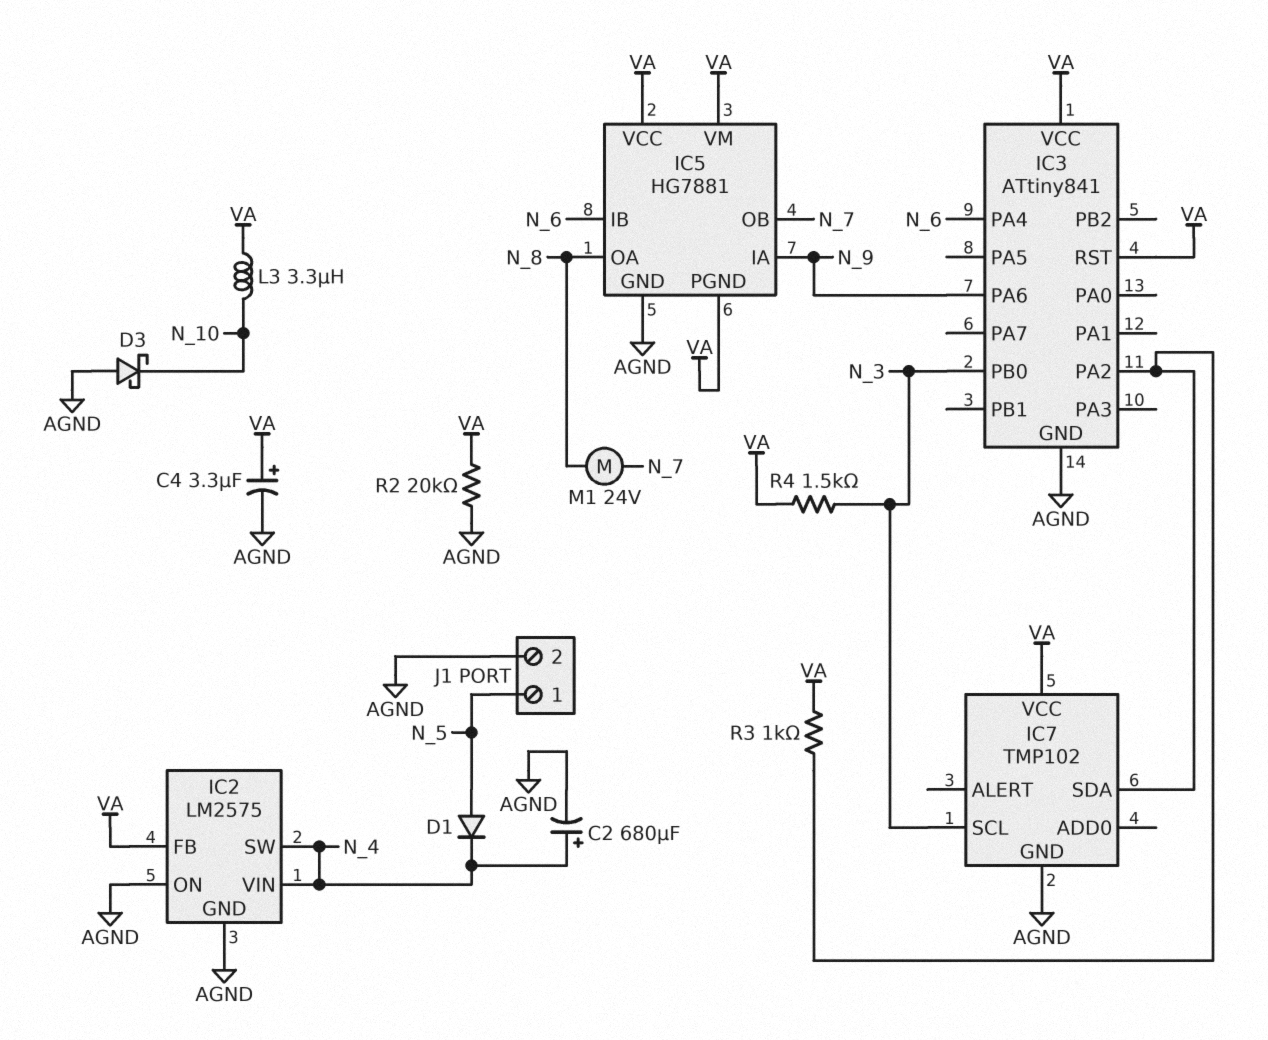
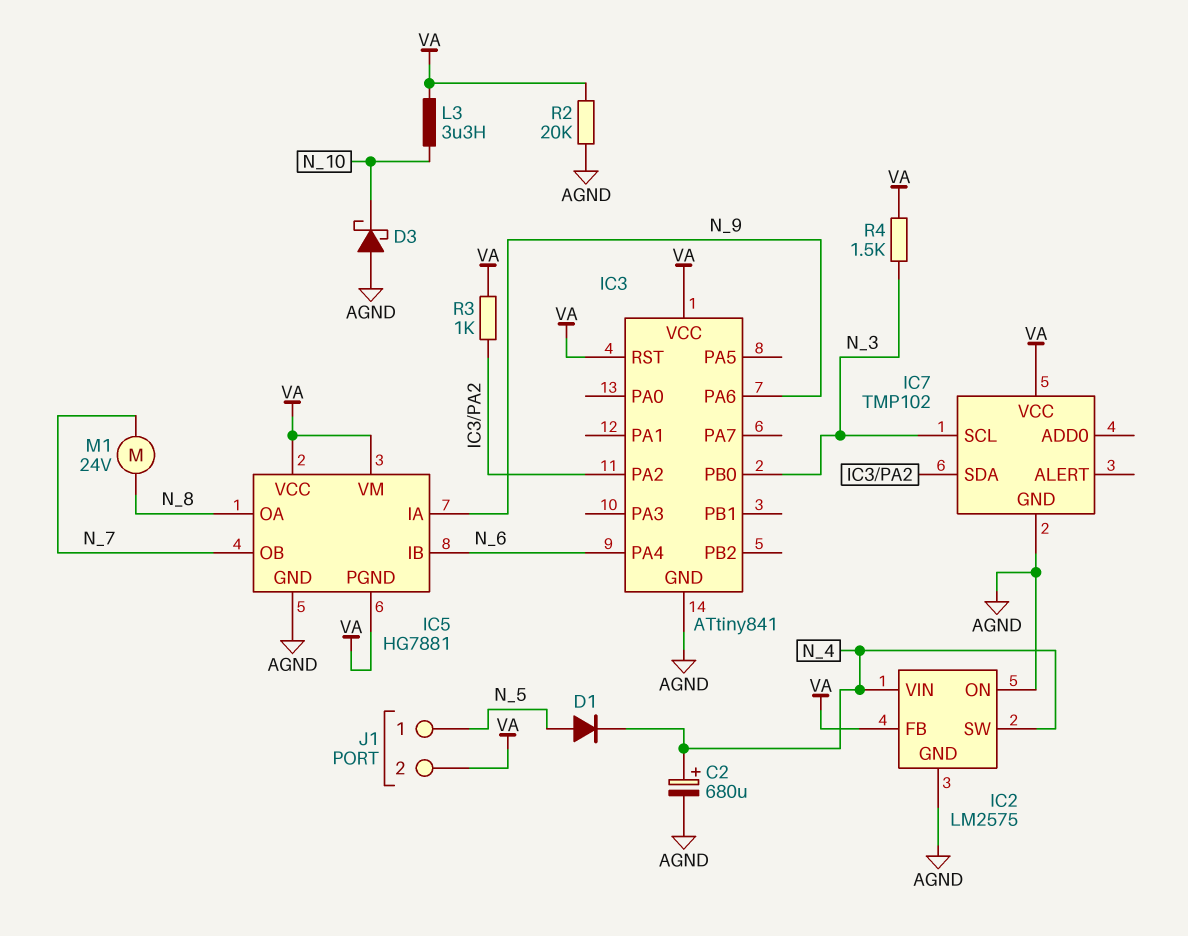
C4: 3.3uF (plus VA, minus AGND) -> none
J1 pin 2: AGND -> VA

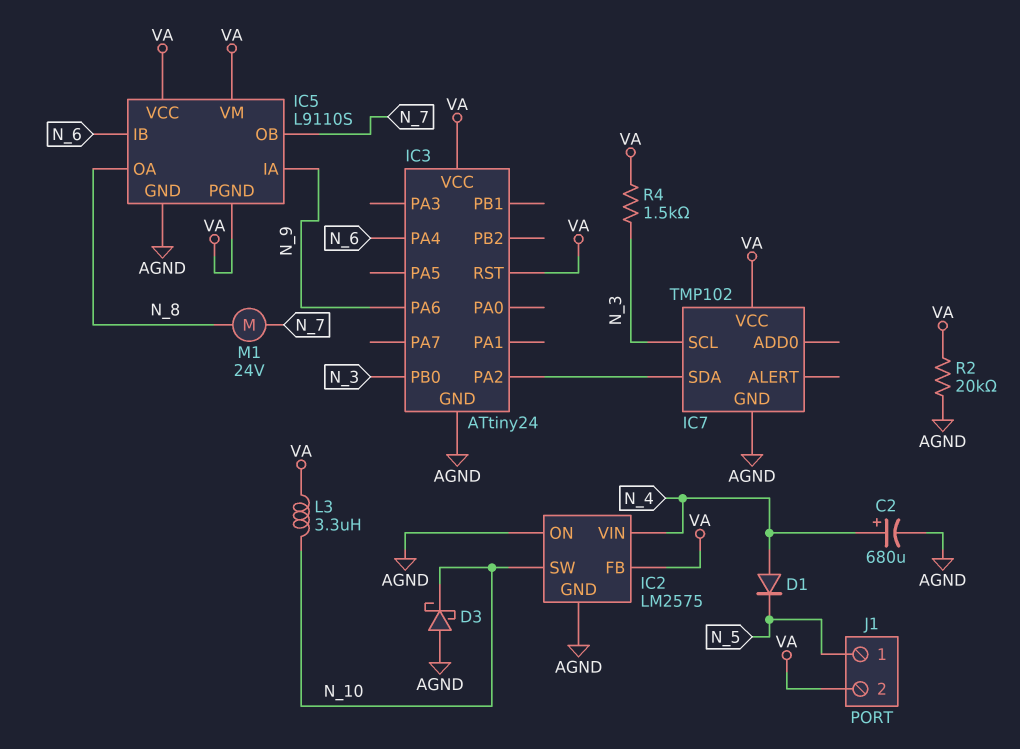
D1: diode (A N_5, K N_4) -> diode (A N_4, K N_5)
IC2 pin SW: N_4 -> N_10
IC3: ATtiny841 -> ATtiny24
IC5: HG7881 -> L9110S
R3: 1k (IC3/PA2, VA) -> none

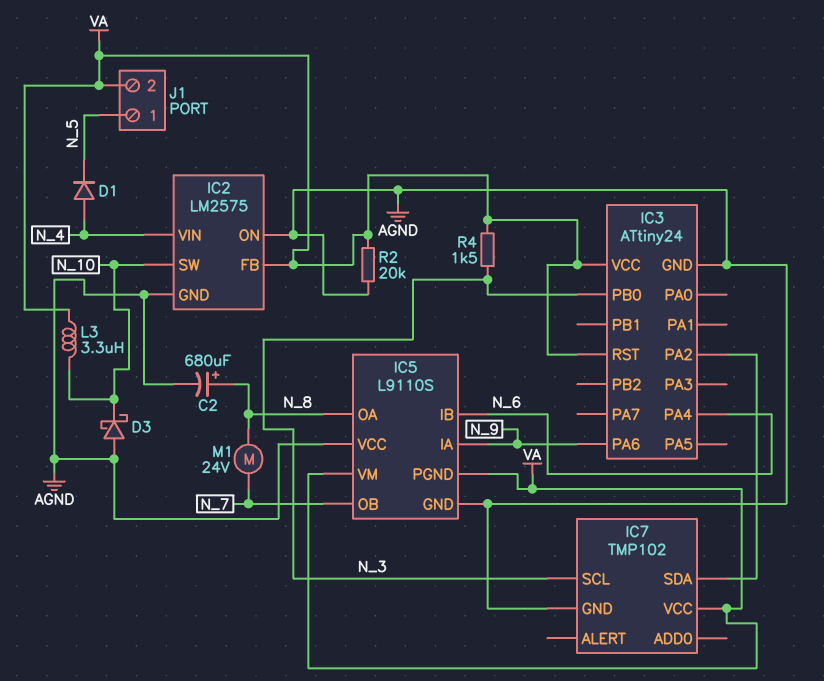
C2: 680uF (plus N_4, minus AGND) -> 680uF (plus N_8, minus AGND)
IC5 pin VCC: VA -> AGND

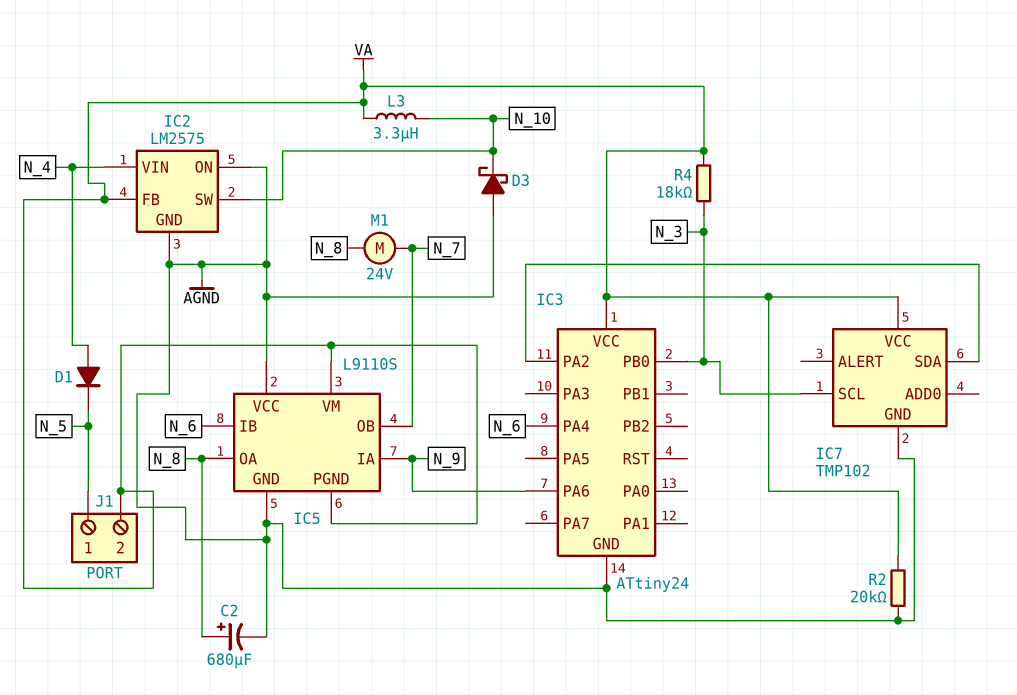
IC3 pin RST: VA -> none
R4: 1.5k (N_3, VA) -> 18k (N_3, VA)

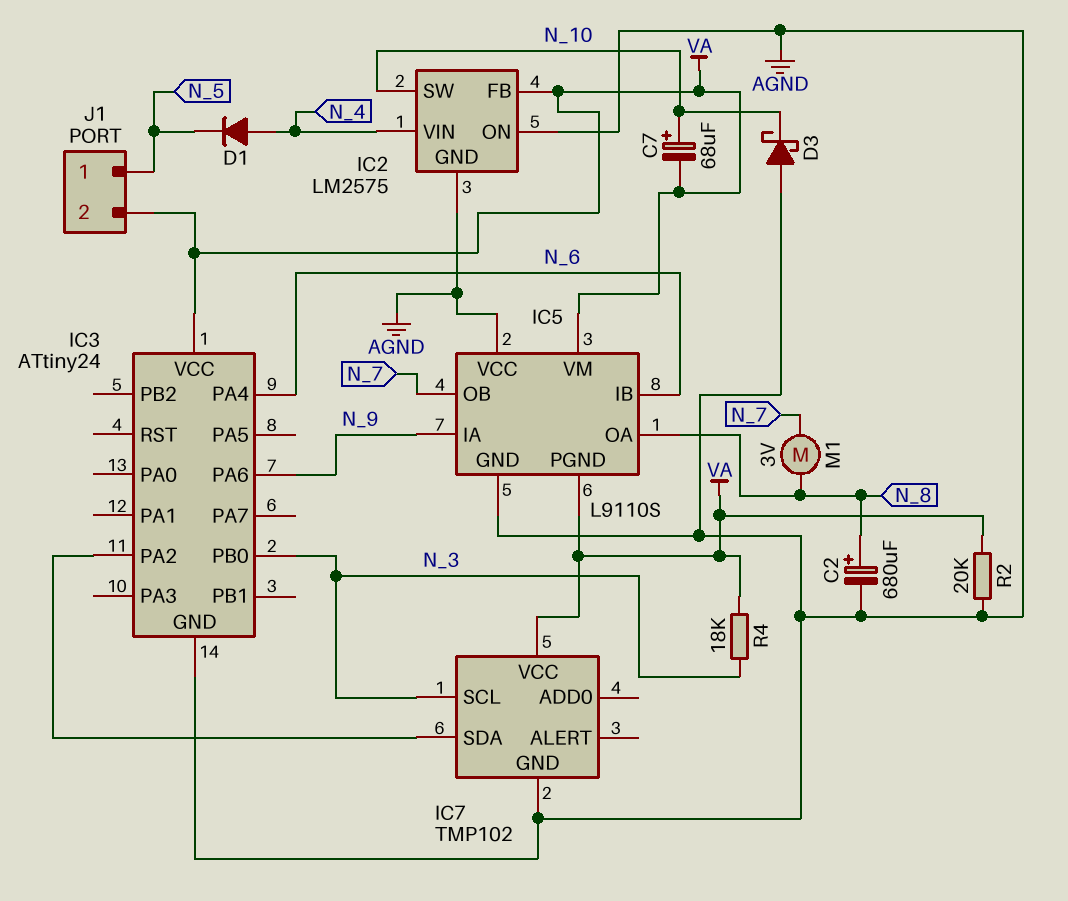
C7: none -> 68uF (plus N_10, minus VA)
L3: 3.3uH (N_10, VA) -> none
M1: motor 24V (N_7, N_8) -> motor 3V (N_7, N_8)

